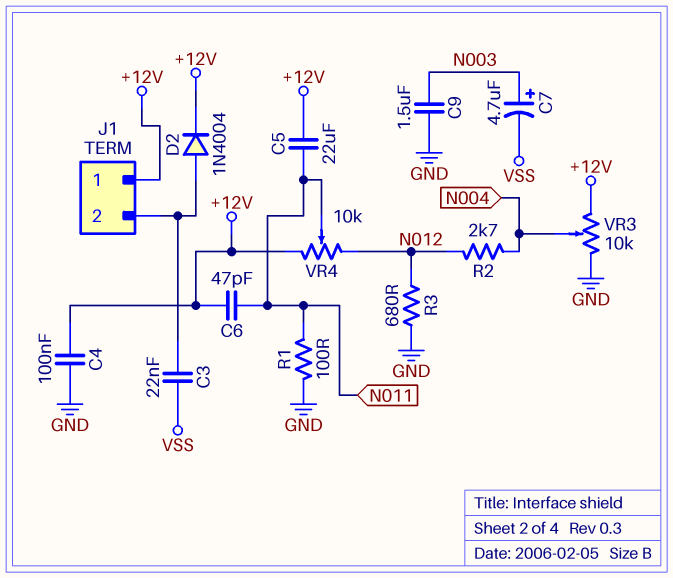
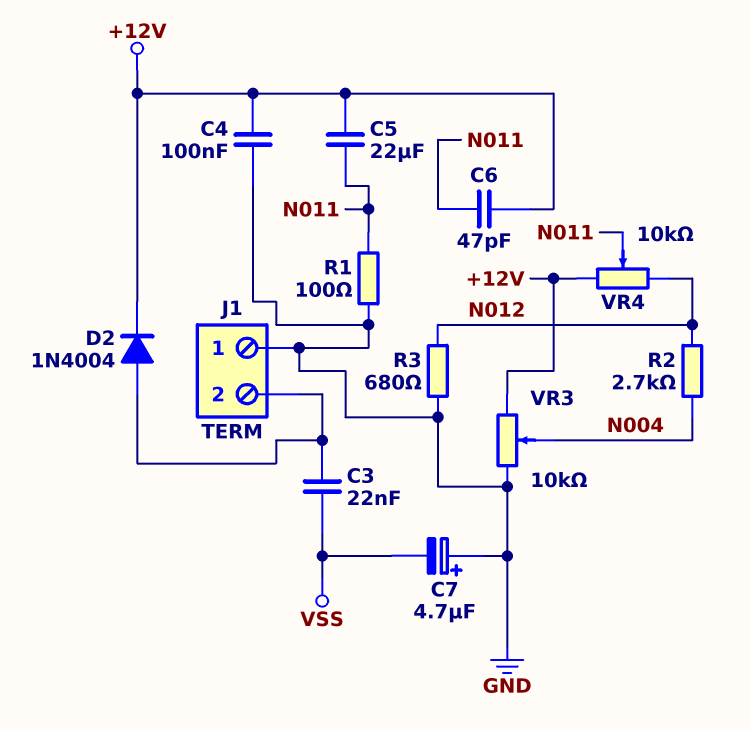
C7: 4.7uF (plus N003, minus VSS) -> 4.7uF (plus GND, minus VSS)
C9: 1.5uF (GND, N003) -> none
J1 pin 1: +12V -> GND

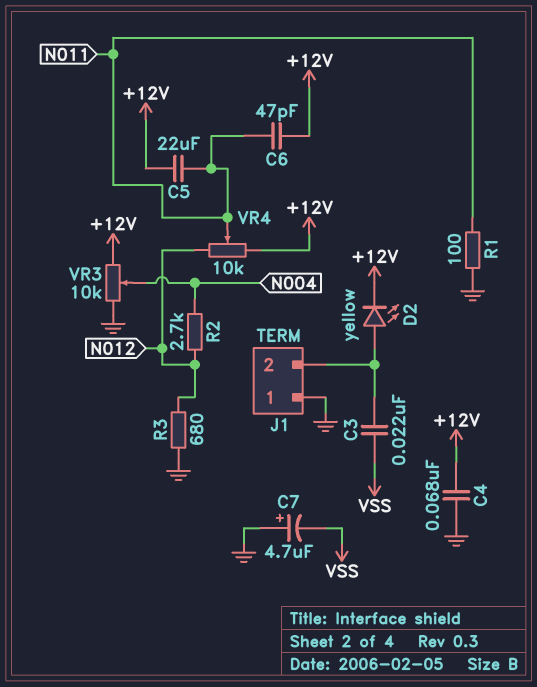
C4: 100nF (+12V, GND) -> 68nF (+12V, GND)
D2: diode 1N4004 (A J1/2, K +12V) -> LED yellow (A J1/2, K +12V)

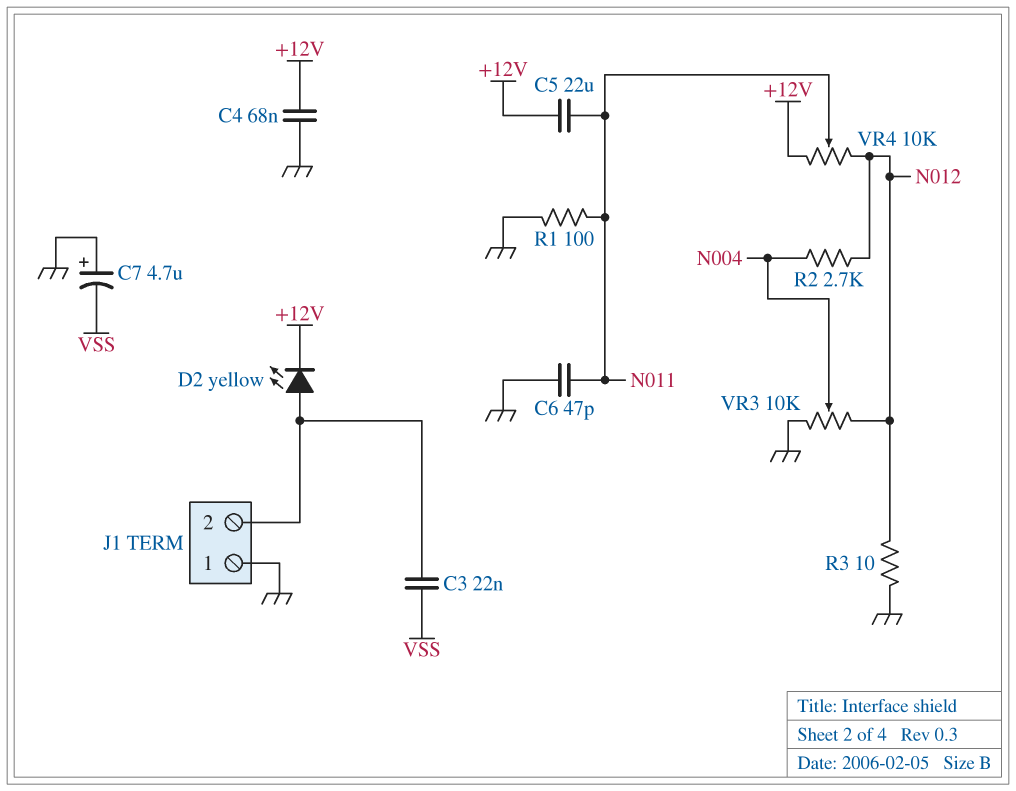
C6: 47pF (+12V, N011) -> 47pF (GND, N011)
R3: 680 (GND, N012) -> 10 (GND, N012)
VR3: 10k (+12V, GND, wiper N004) -> 10k (GND, N012, wiper N004)

